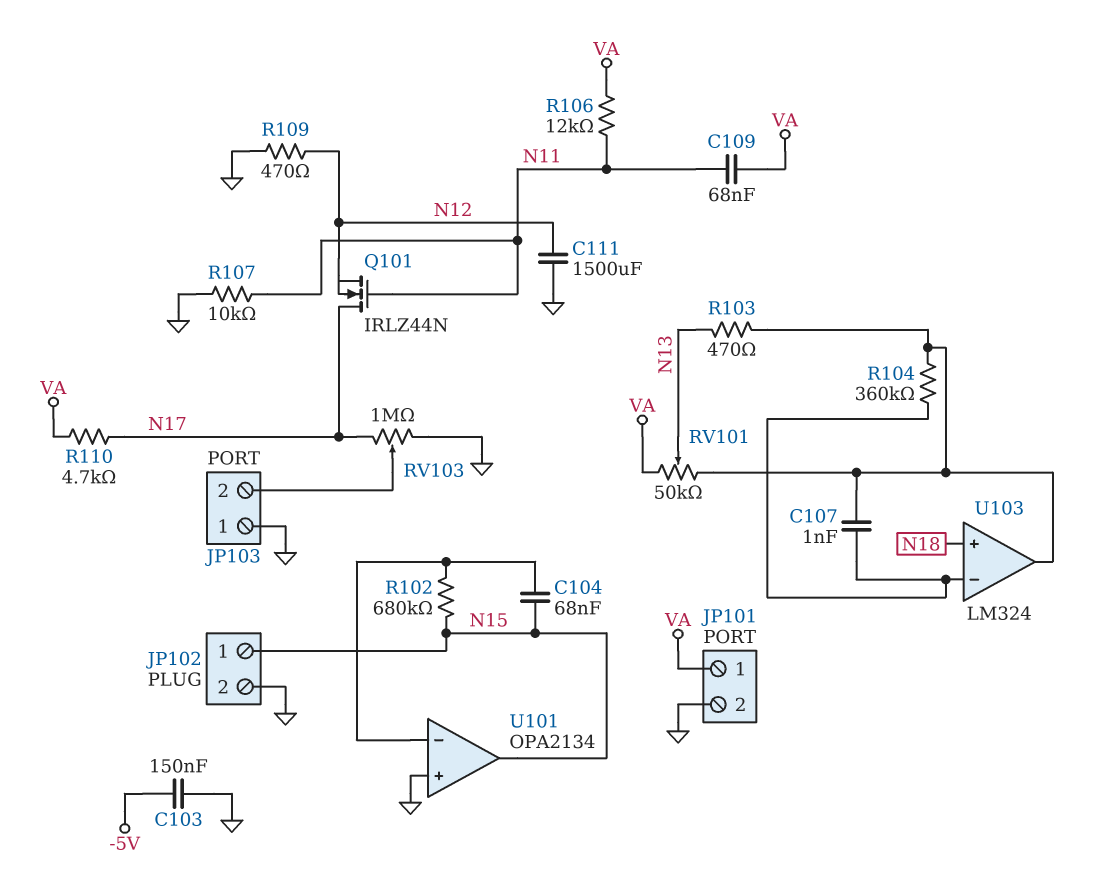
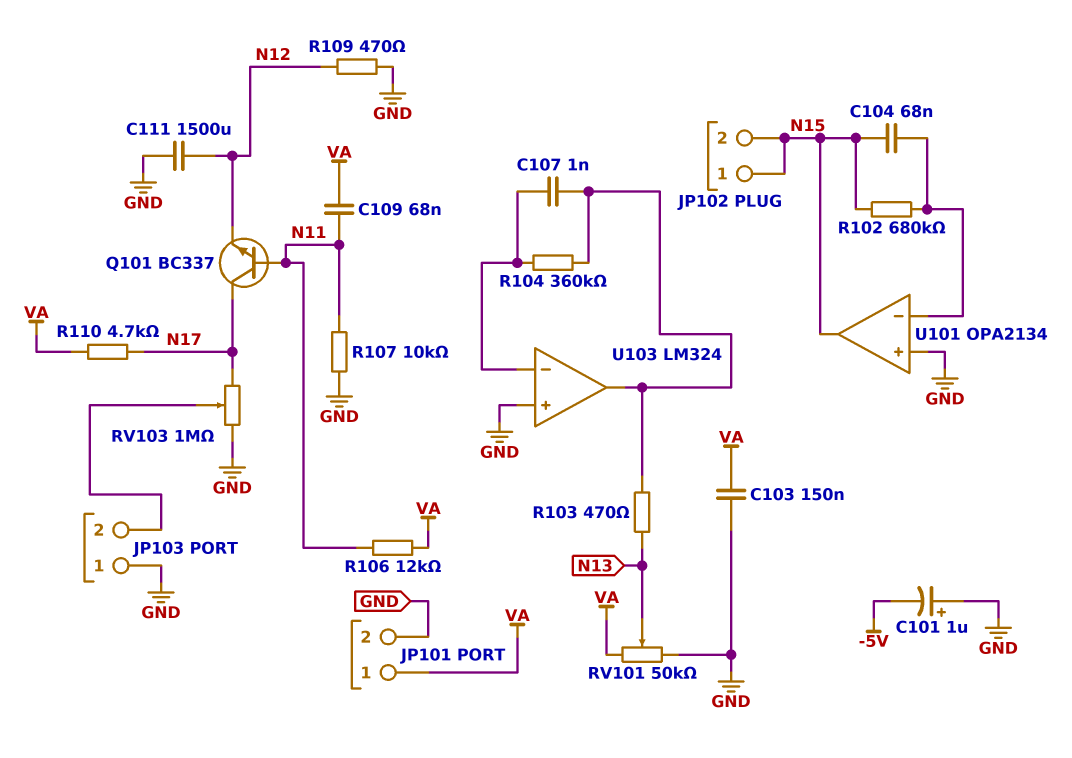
C101: none -> 1uF (plus GND, minus -5V)
C103: 150nF (-5V, GND) -> 150nF (GND, VA)
JP102 pin 2: GND -> N15
Q101: NMOS IRLZ44N (G N11, D N17, S N12) -> NPN BC337 (B N11, C N17, E N12)
RV101: 50k (U103/out, VA, wiper N13) -> 50k (GND, VA, wiper N13)
U103 pin in+: N18 -> GND

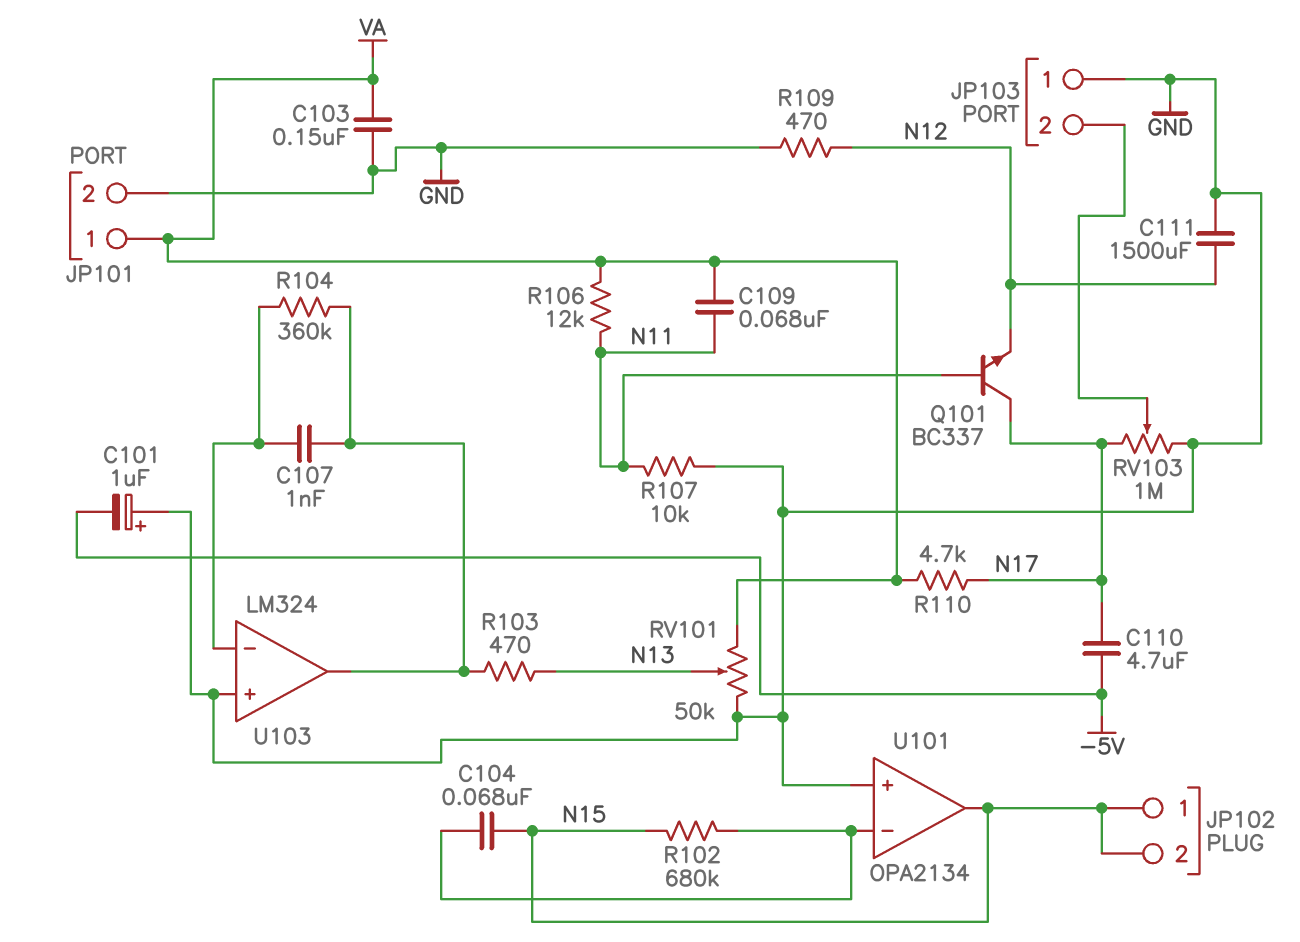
C110: none -> 4.7uF (-5V, N17)

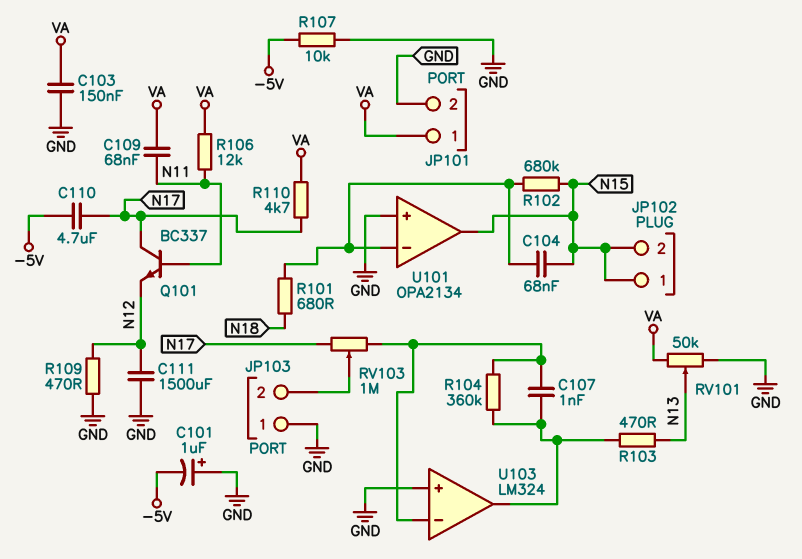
R101: none -> 680 (N18, U101/in-)
R107: 10k (GND, N11) -> 10k (-5V, GND)
RV103: 1M (GND, N17, wiper JP103/2) -> 1M (N17, U103/in-, wiper JP103/2)

